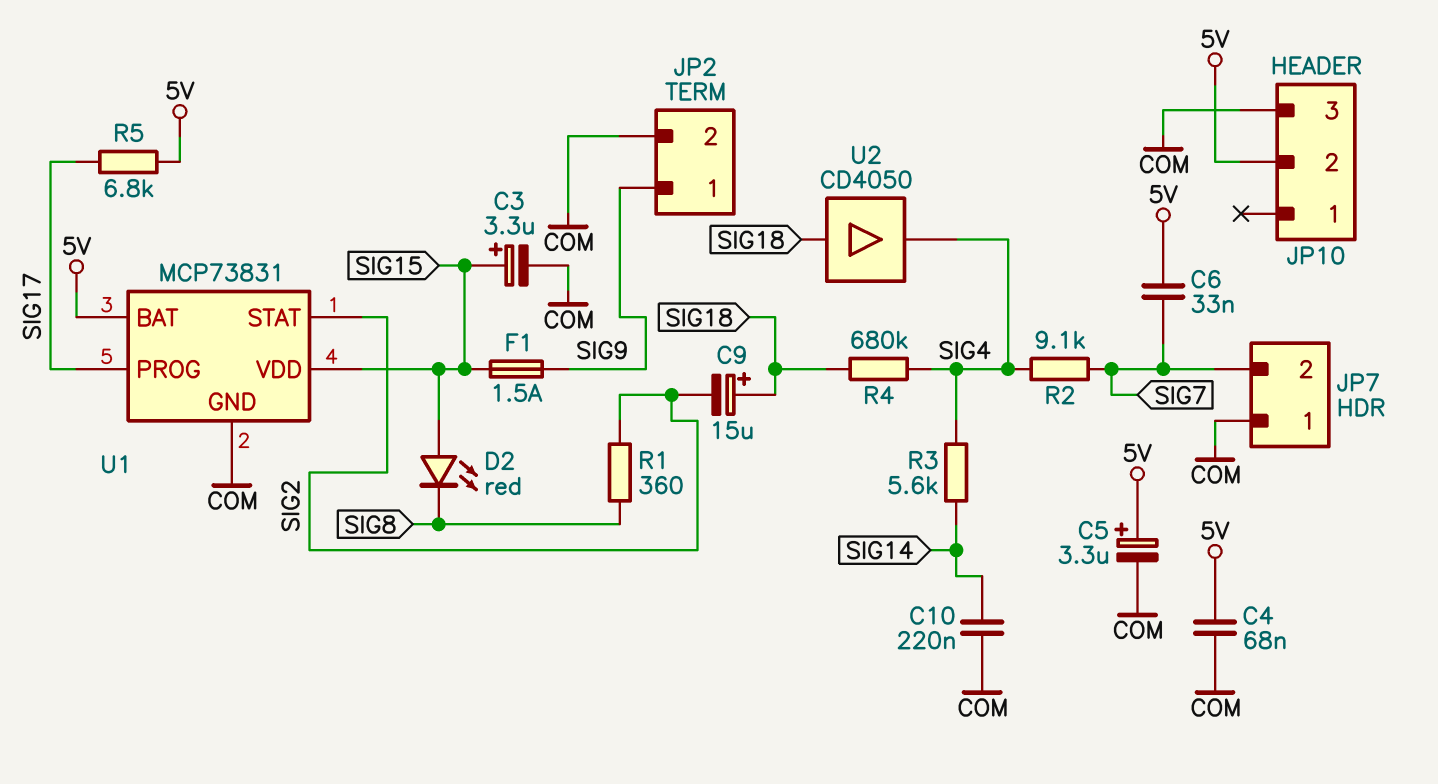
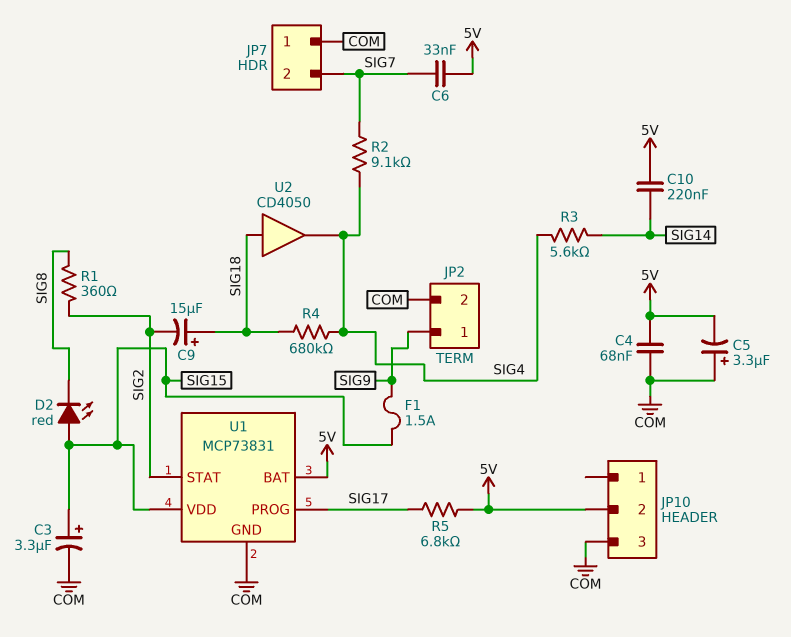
C5: 3.3uF (plus 5V, minus COM) -> 3.3uF (plus COM, minus 5V)
C10: 220nF (COM, SIG14) -> 220nF (5V, SIG14)

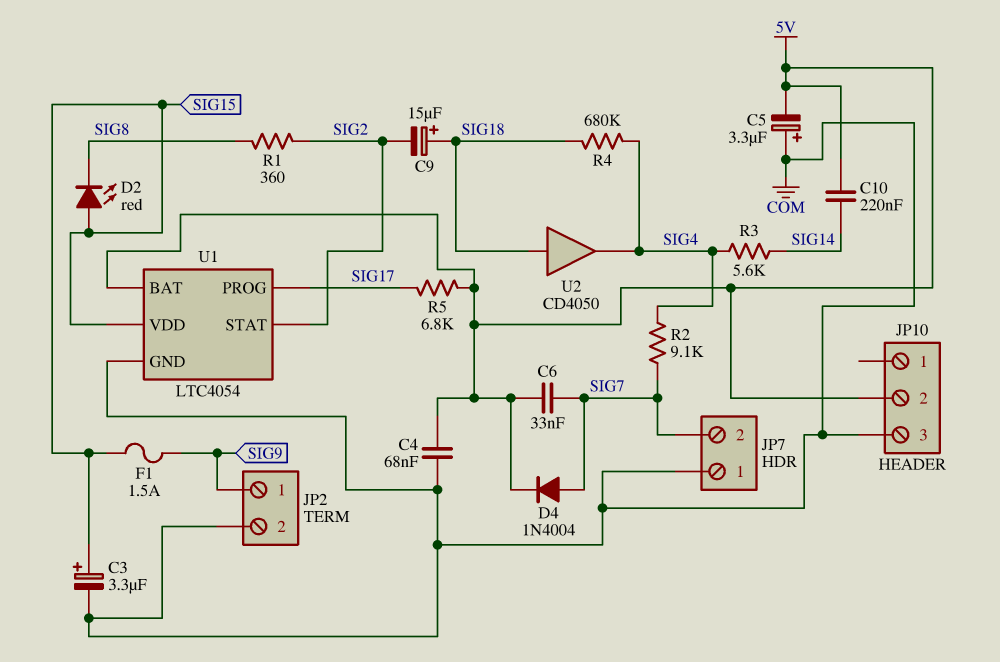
D4: none -> diode 1N4004 (A SIG7, K 5V)
U1: MCP73831 -> LTC4054

